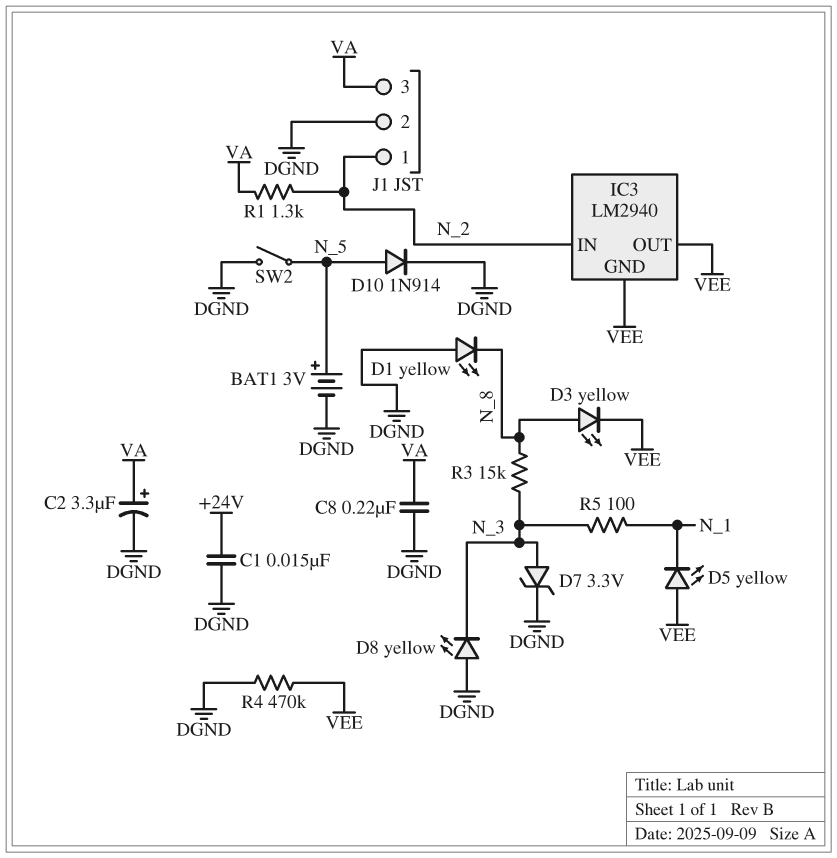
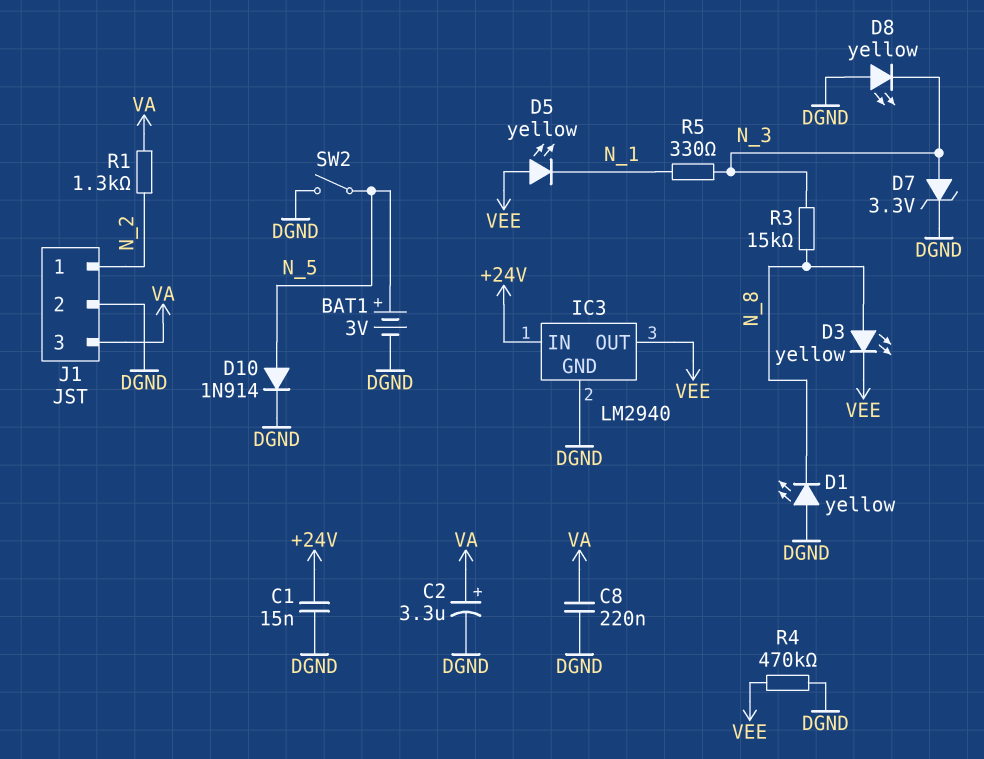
IC3 pin GND: VEE -> DGND
IC3 pin IN: N_2 -> +24V
R5: 100 (N_1, N_3) -> 330 (N_1, N_3)

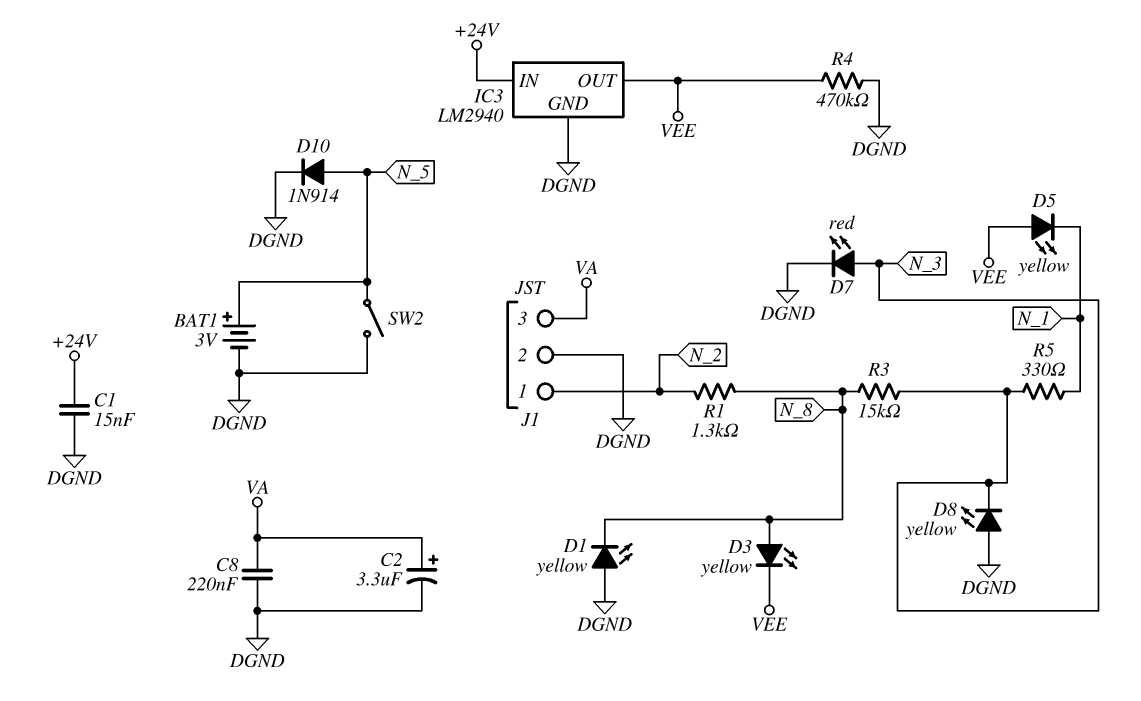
D7: zener 3.3V (A N_3, K DGND) -> LED red (A N_3, K DGND)
R1: 1.3k (N_2, VA) -> 1.3k (N_2, N_8)

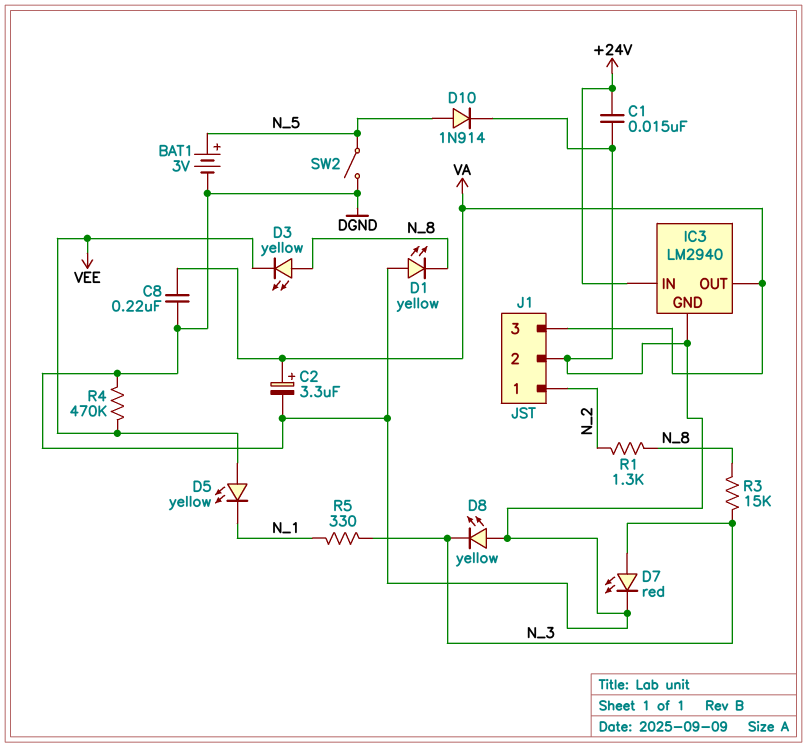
IC3 pin OUT: VEE -> VA

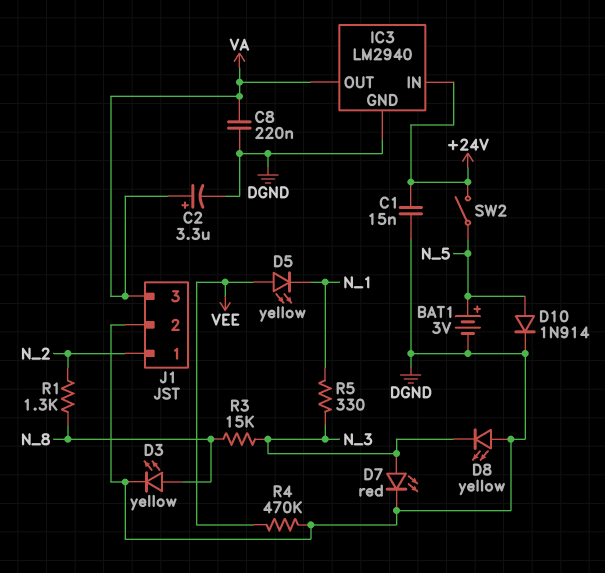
D1: LED yellow (A DGND, K N_8) -> none
D3: LED yellow (A N_8, K VEE) -> LED yellow (A N_8, K DGND)
SW2: switch (DGND, N_5) -> switch (+24V, N_5)

